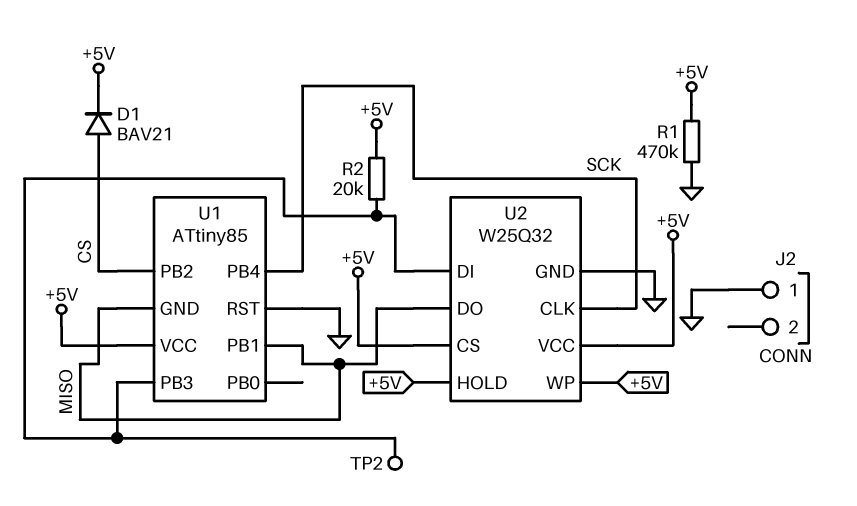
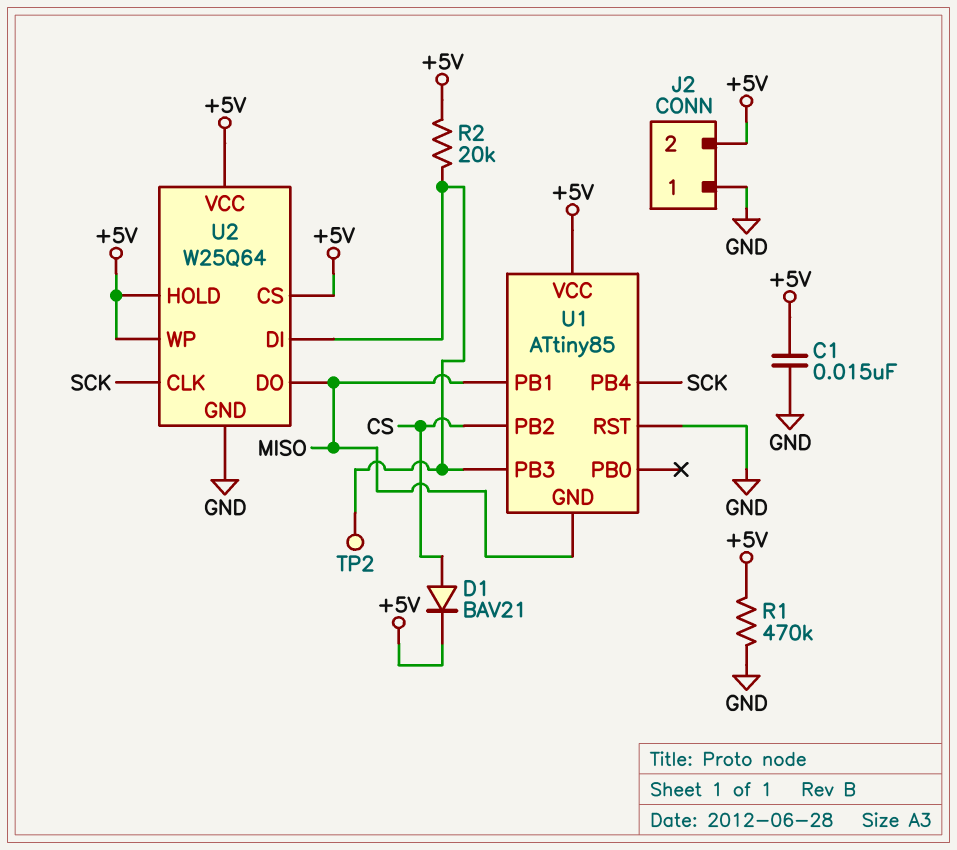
C1: none -> 15nF (+5V, GND)
J2 pin 2: none -> +5V
U2: W25Q32 -> W25Q64

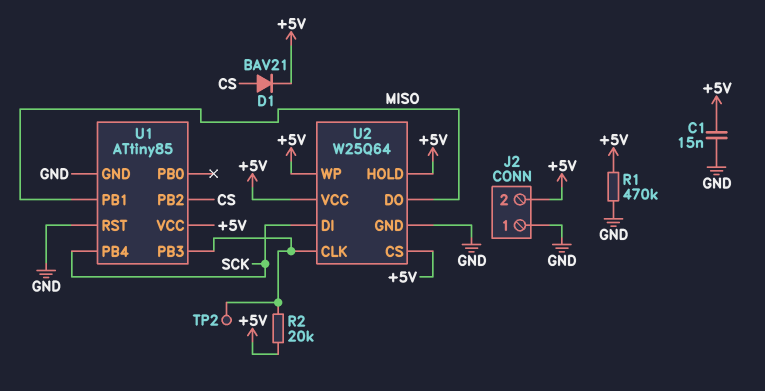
U1 pin GND: MISO -> GND
U2 pin CLK: SCK -> U1/PB3
U2 pin DI: U1/PB3 -> SCK

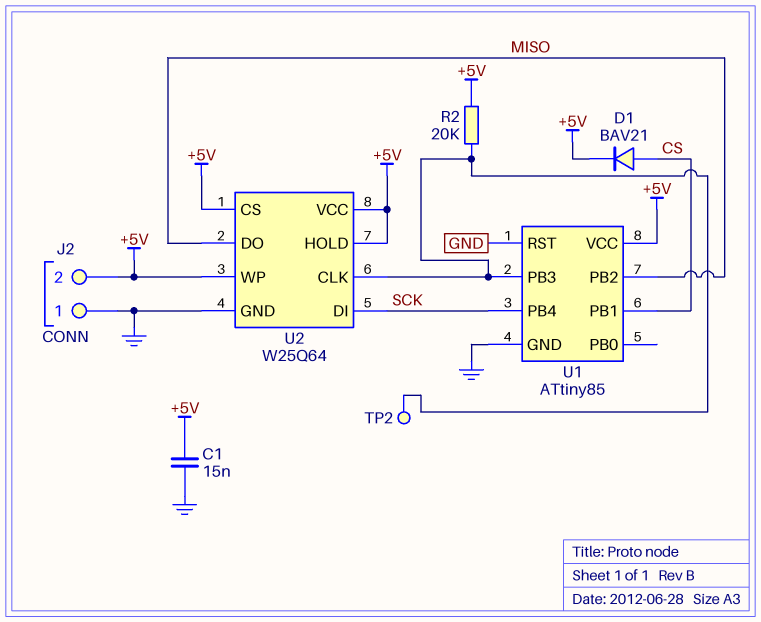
R1: 470k (+5V, GND) -> none
U1 pin PB1: MISO -> CS
U1 pin PB2: CS -> MISO

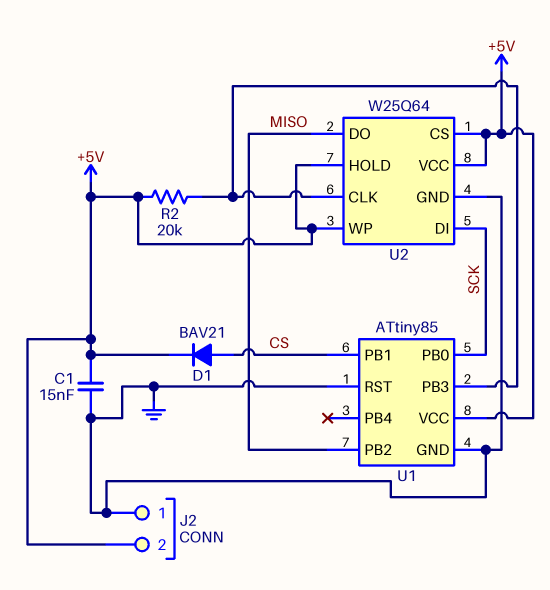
TP2: test point (U1/PB3) -> none
U1 pin PB0: none -> SCK
U1 pin PB4: SCK -> none

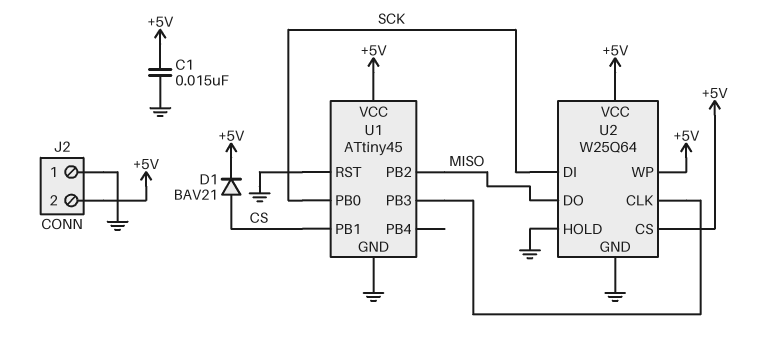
R2: 20k (+5V, U1/PB3) -> none
U1: ATtiny85 -> ATtiny45
U2 pin HOLD: +5V -> GND

